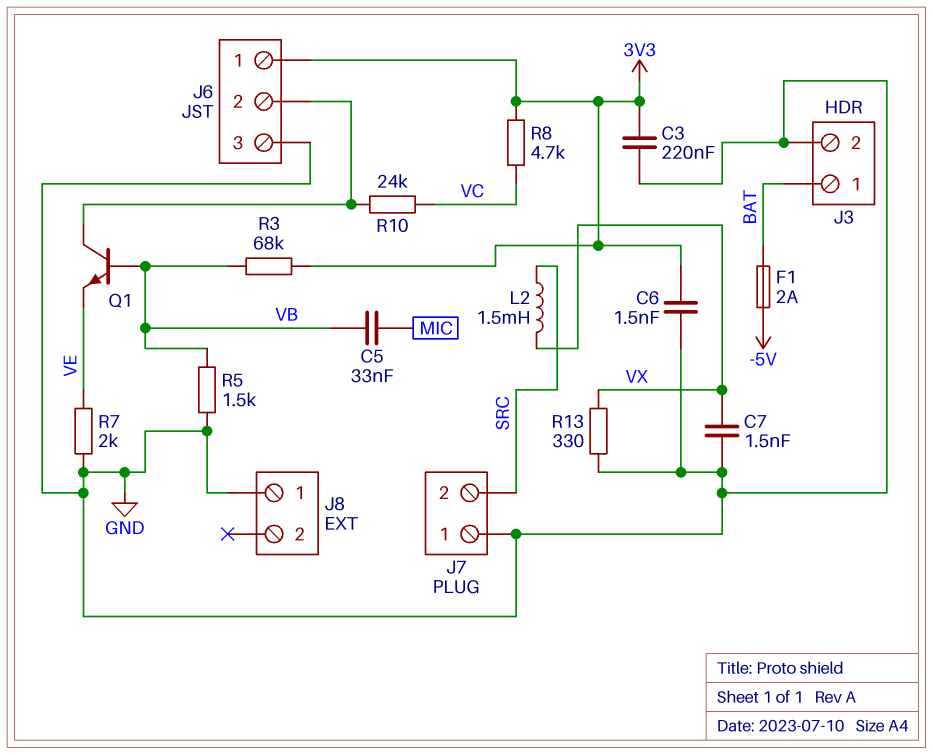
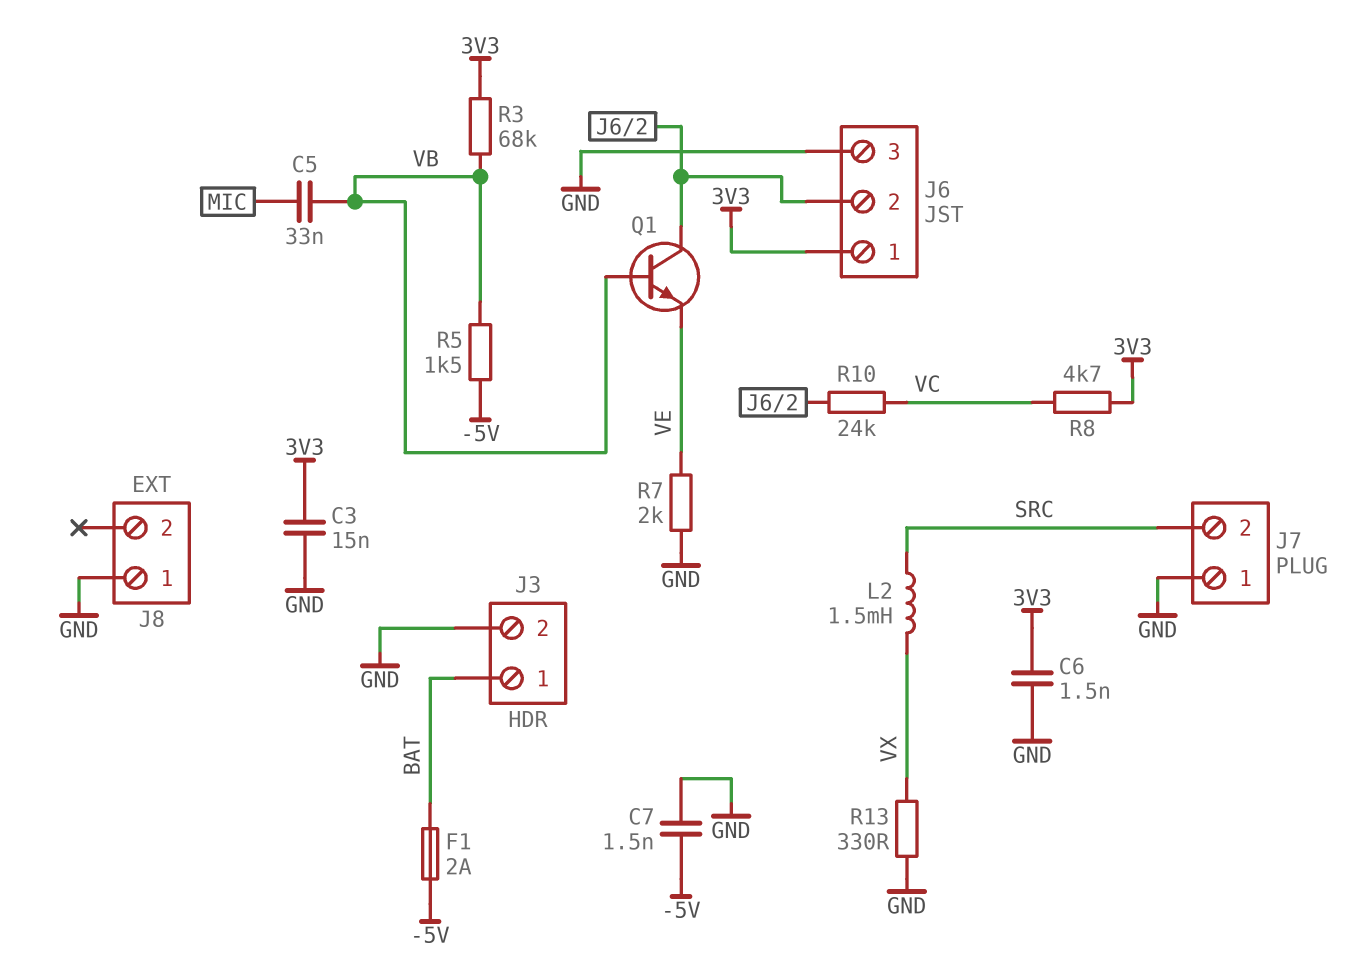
C3: 220nF (3V3, GND) -> 15nF (3V3, GND)
C7: 1.5nF (GND, VX) -> 1.5nF (-5V, GND)
R5: 1.5k (GND, VB) -> 1.5k (-5V, VB)

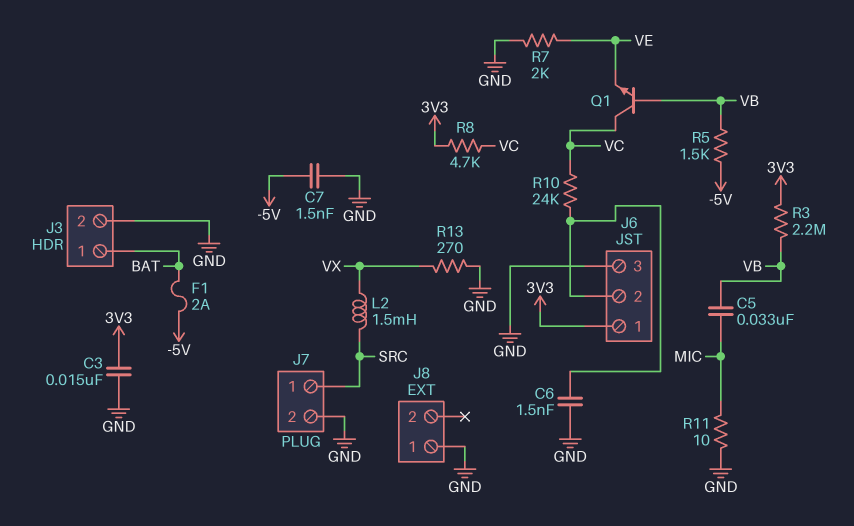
C6: 1.5nF (3V3, GND) -> 1.5nF (GND, J6/2)
J7 pin 1: GND -> SRC
J7 pin 2: SRC -> GND
Q1: NPN (B VB, C J6/2, E VE) -> NPN (B VB, C VC, E VE)
R3: 68k (3V3, VB) -> 2.2M (3V3, VB)
R11: none -> 10 (GND, MIC)
R13: 330 (GND, VX) -> 270 (GND, VX)

